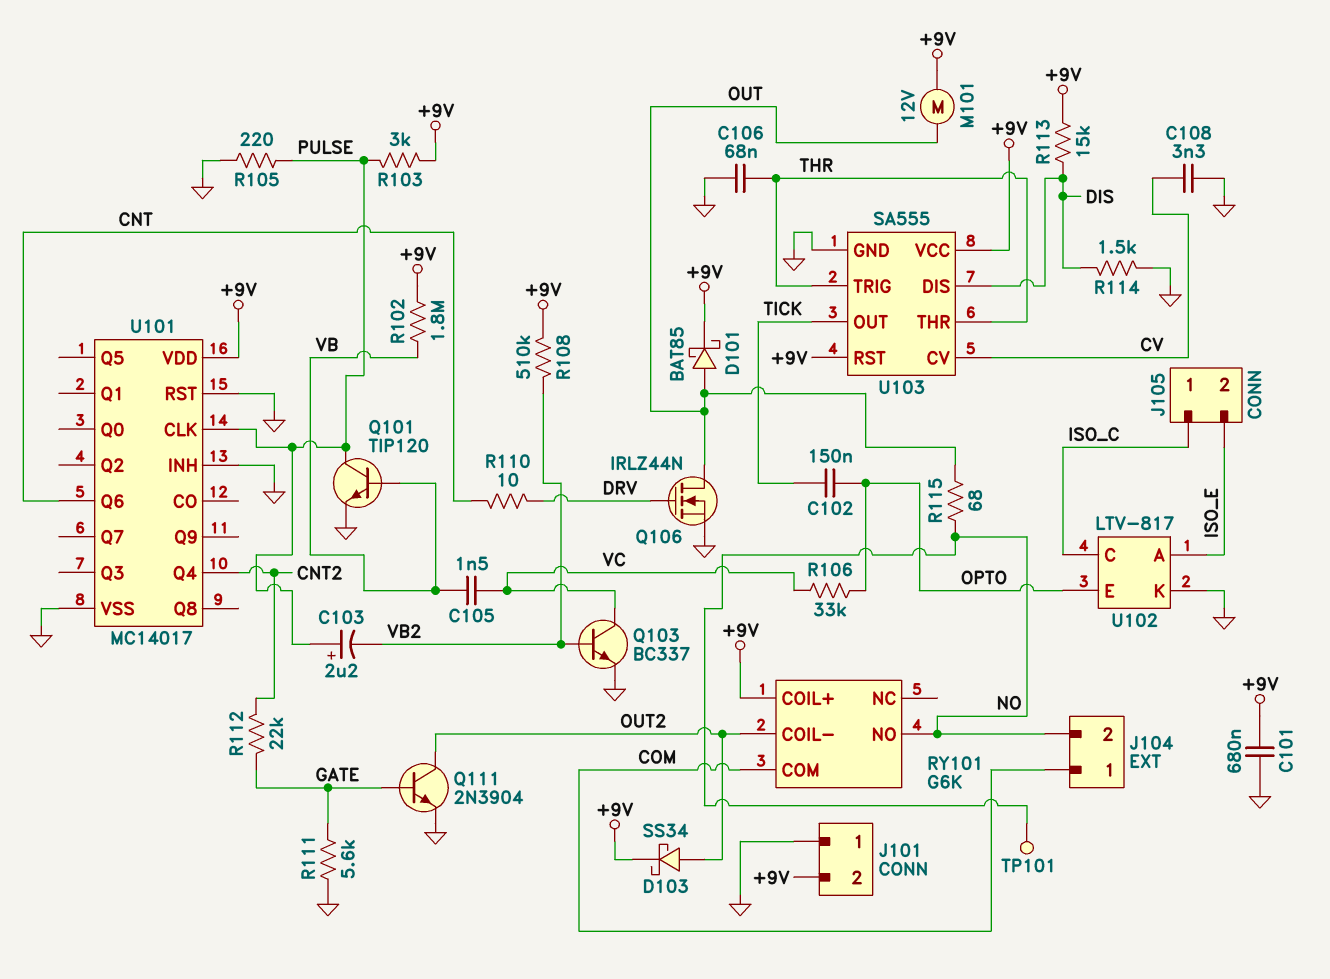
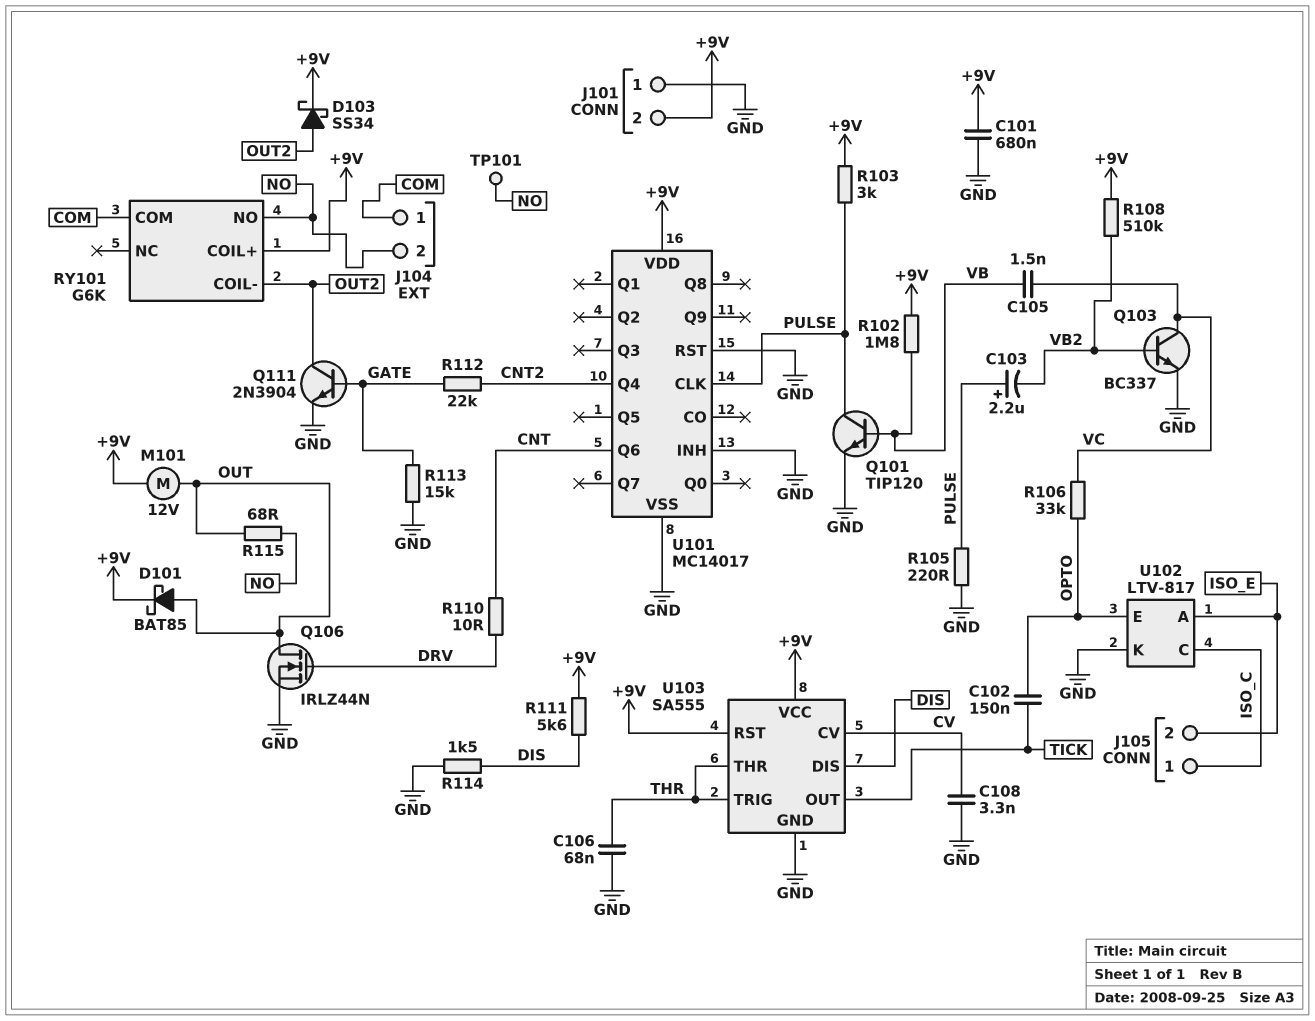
R111: 5.6k (GATE, GND) -> 5.6k (+9V, DIS)
R113: 15k (+9V, DIS) -> 15k (GATE, GND)

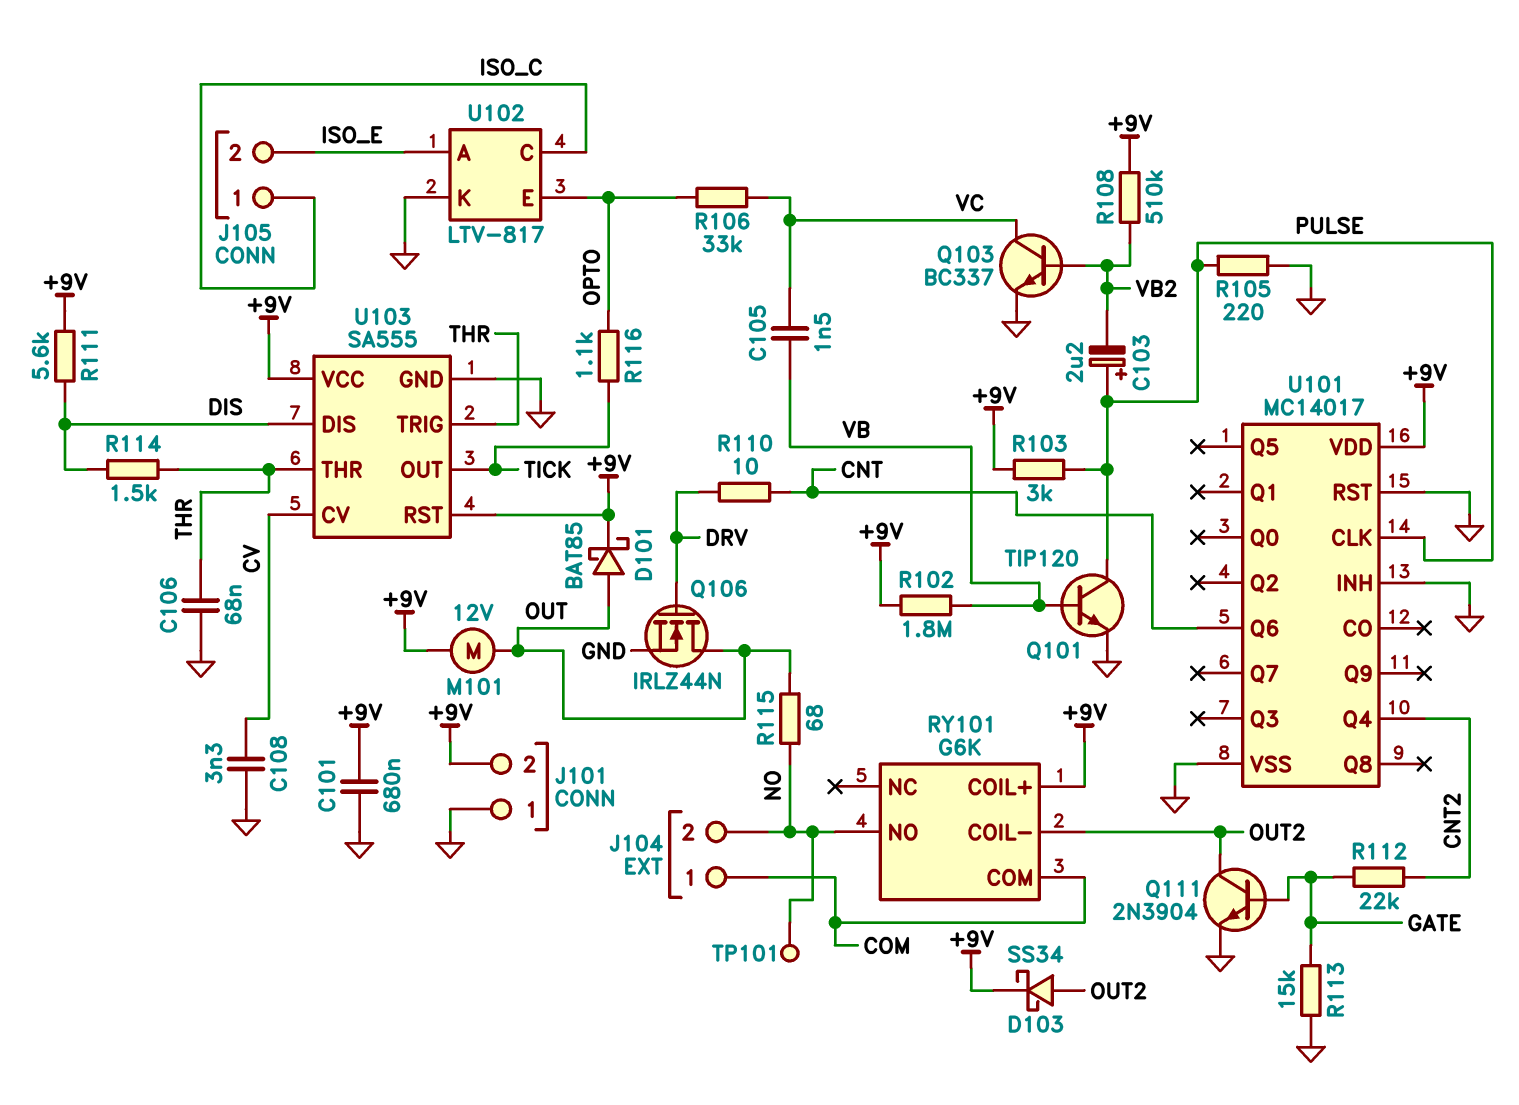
C102: 150nF (OPTO, TICK) -> none
R114: 1.5k (DIS, GND) -> 1.5k (DIS, THR)
R116: none -> 1.1k (OPTO, TICK)

